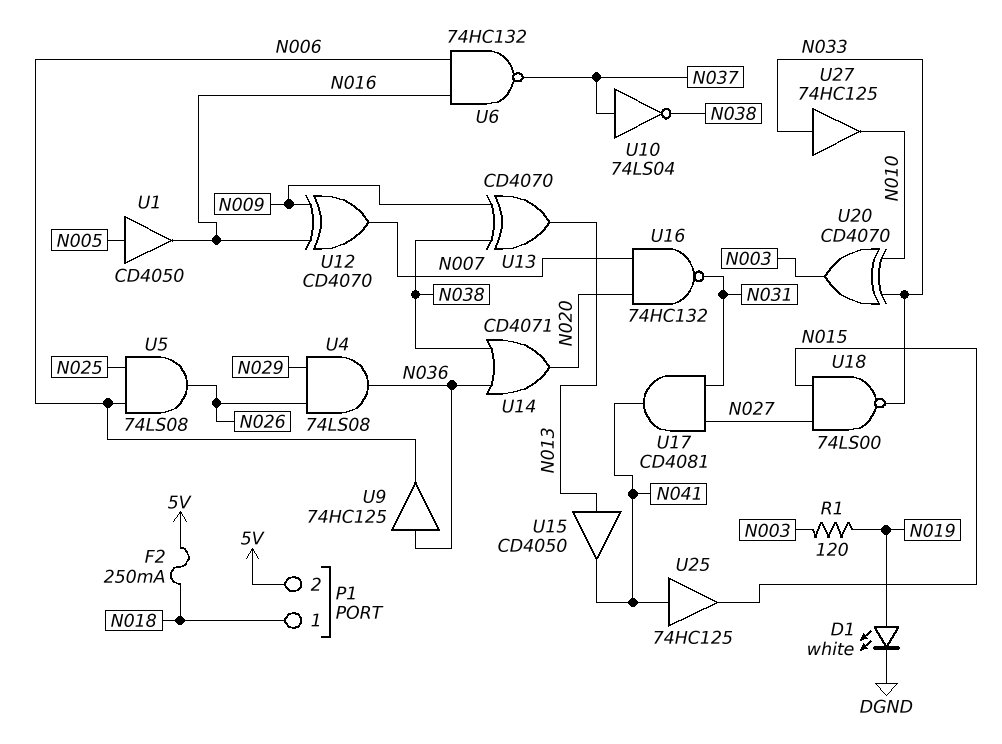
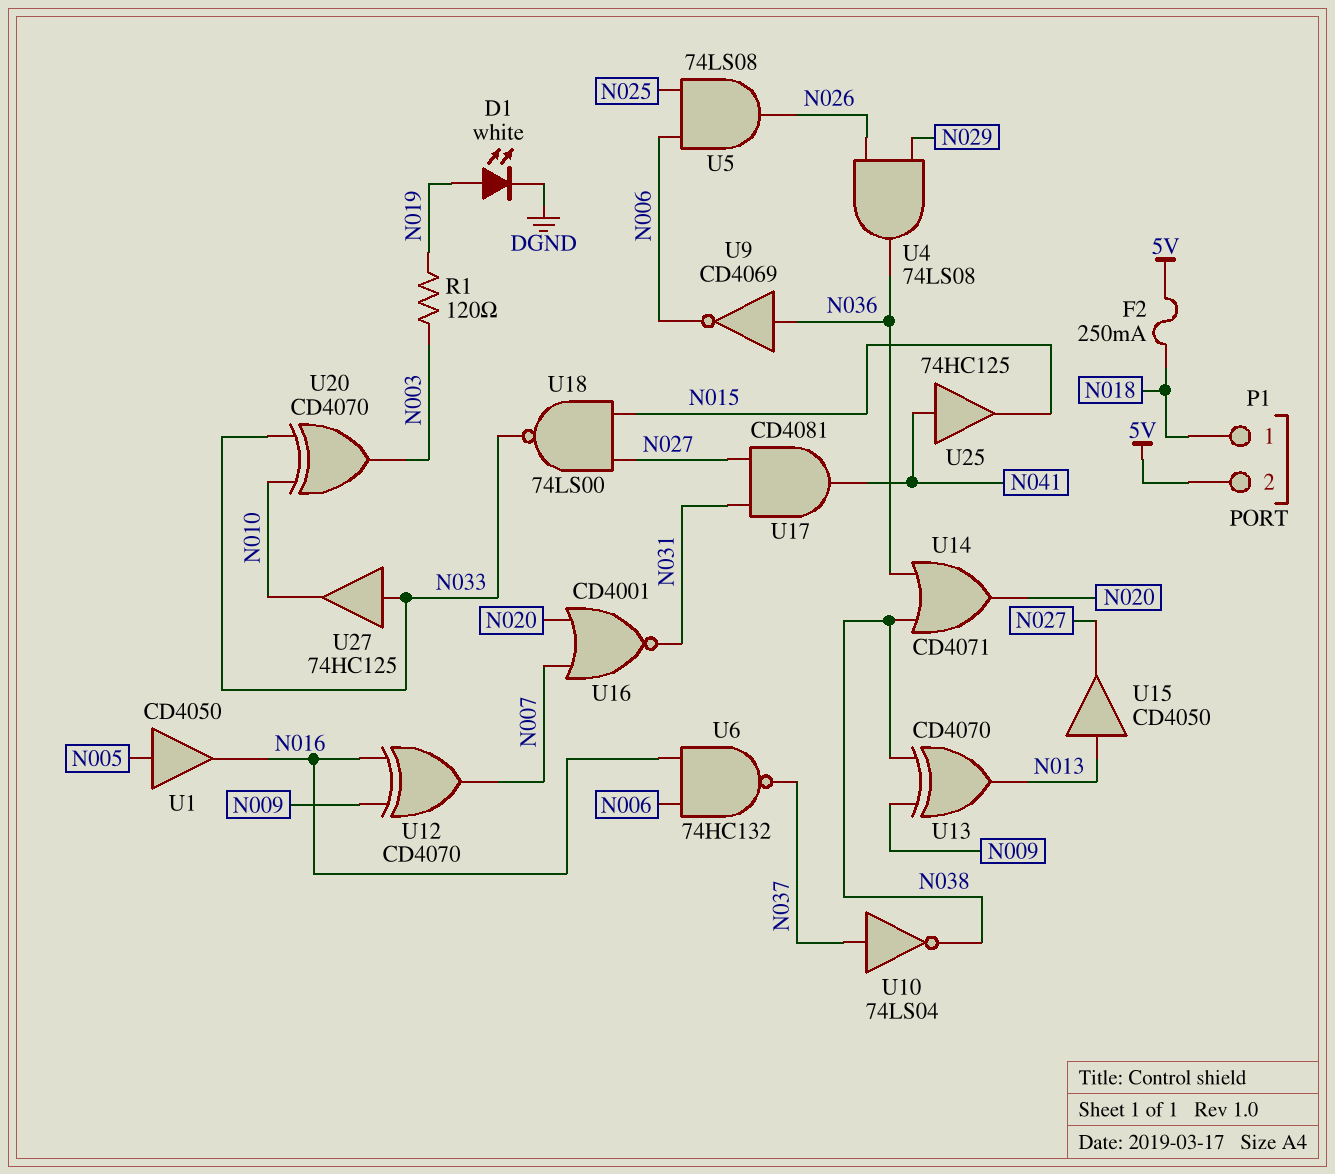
U9: buffer 74HC125 (in N036, out N006) -> NOT CD4069 (in N036, out N006)
U15: buffer CD4050 (in N013, out N041) -> buffer CD4050 (in N013, out N027)
U16: NAND 74HC132 (in N007, in N020, out N031) -> NOR CD4001 (in N007, in N020, out N031)

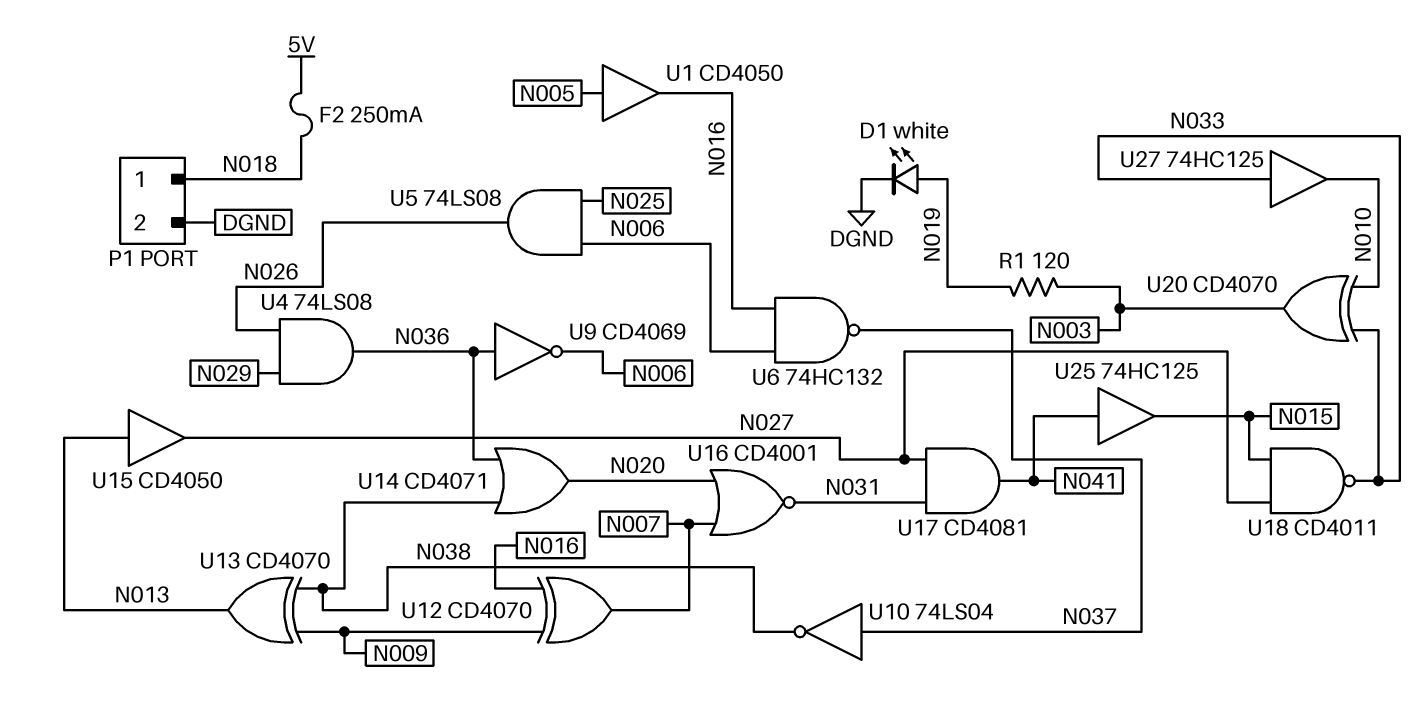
P1 pin 2: 5V -> DGND
U18: NAND 74LS00 (in N015, in N027, out N033) -> NAND CD4011 (in N015, in N027, out N033)

